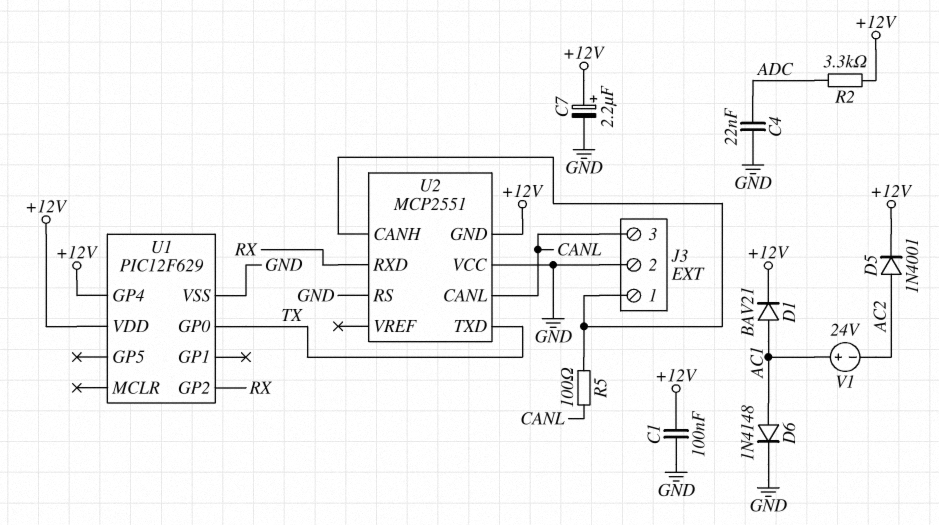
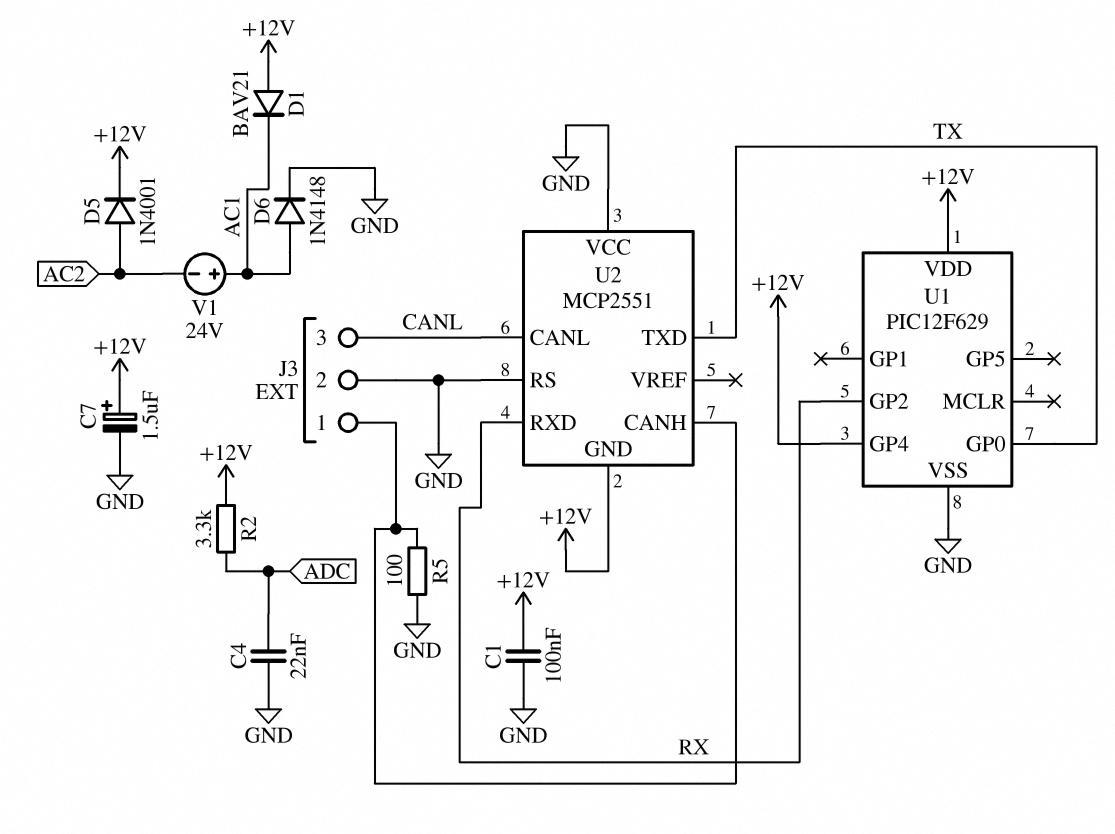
C7: 2.2uF (plus +12V, minus GND) -> 1.5uF (plus +12V, minus GND)
D1: diode BAV21 (A AC1, K +12V) -> diode BAV21 (A +12V, K AC1)
R5: 100 (CANL, J3/1) -> 100 (GND, J3/1)

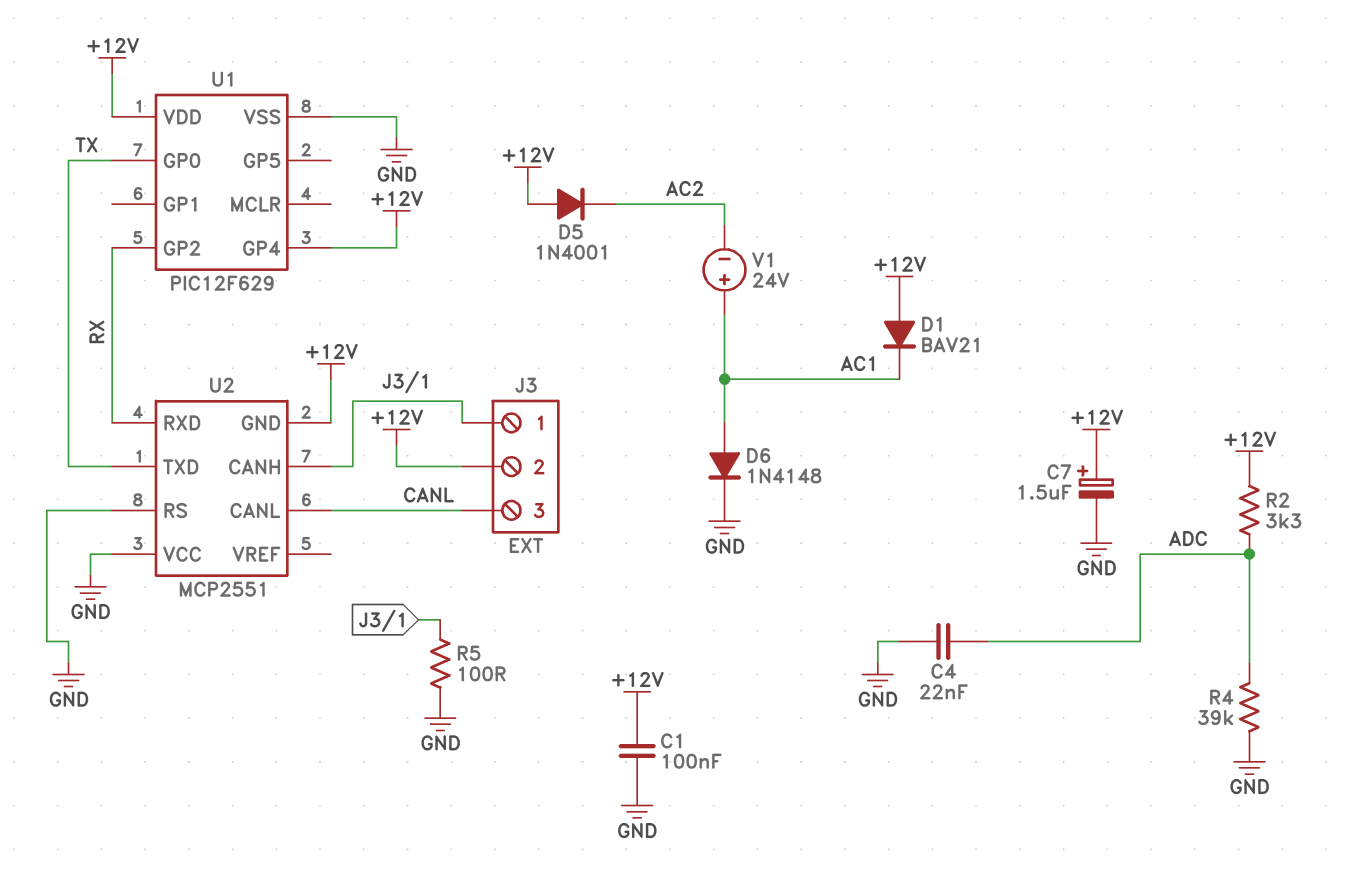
D5: diode 1N4001 (A AC2, K +12V) -> diode 1N4001 (A +12V, K AC2)
J3 pin 2: GND -> +12V
R4: none -> 39k (ADC, GND)

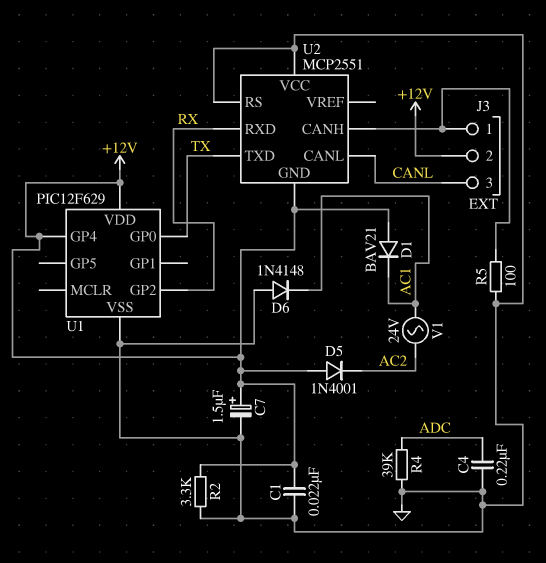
C1: 100nF (+12V, GND) -> 22nF (+12V, GND)
C4: 22nF (ADC, GND) -> 220nF (ADC, GND)
D6: diode 1N4148 (A AC1, K GND) -> diode 1N4148 (A GND, K AC1)
R2: 3.3k (+12V, ADC) -> 3.3k (+12V, GND)
V1: 24V (plus AC1, minus AC2) -> AC 24V (AC1, AC2)

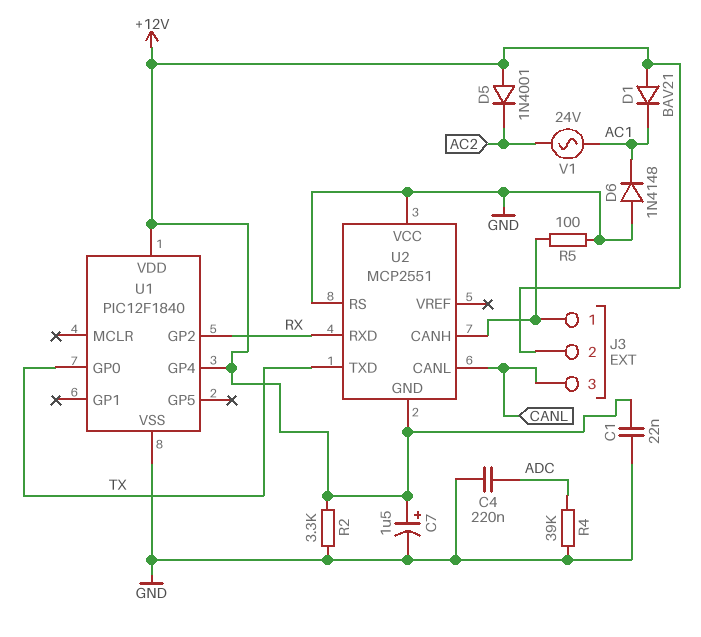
U1: PIC12F629 -> PIC12F1840

